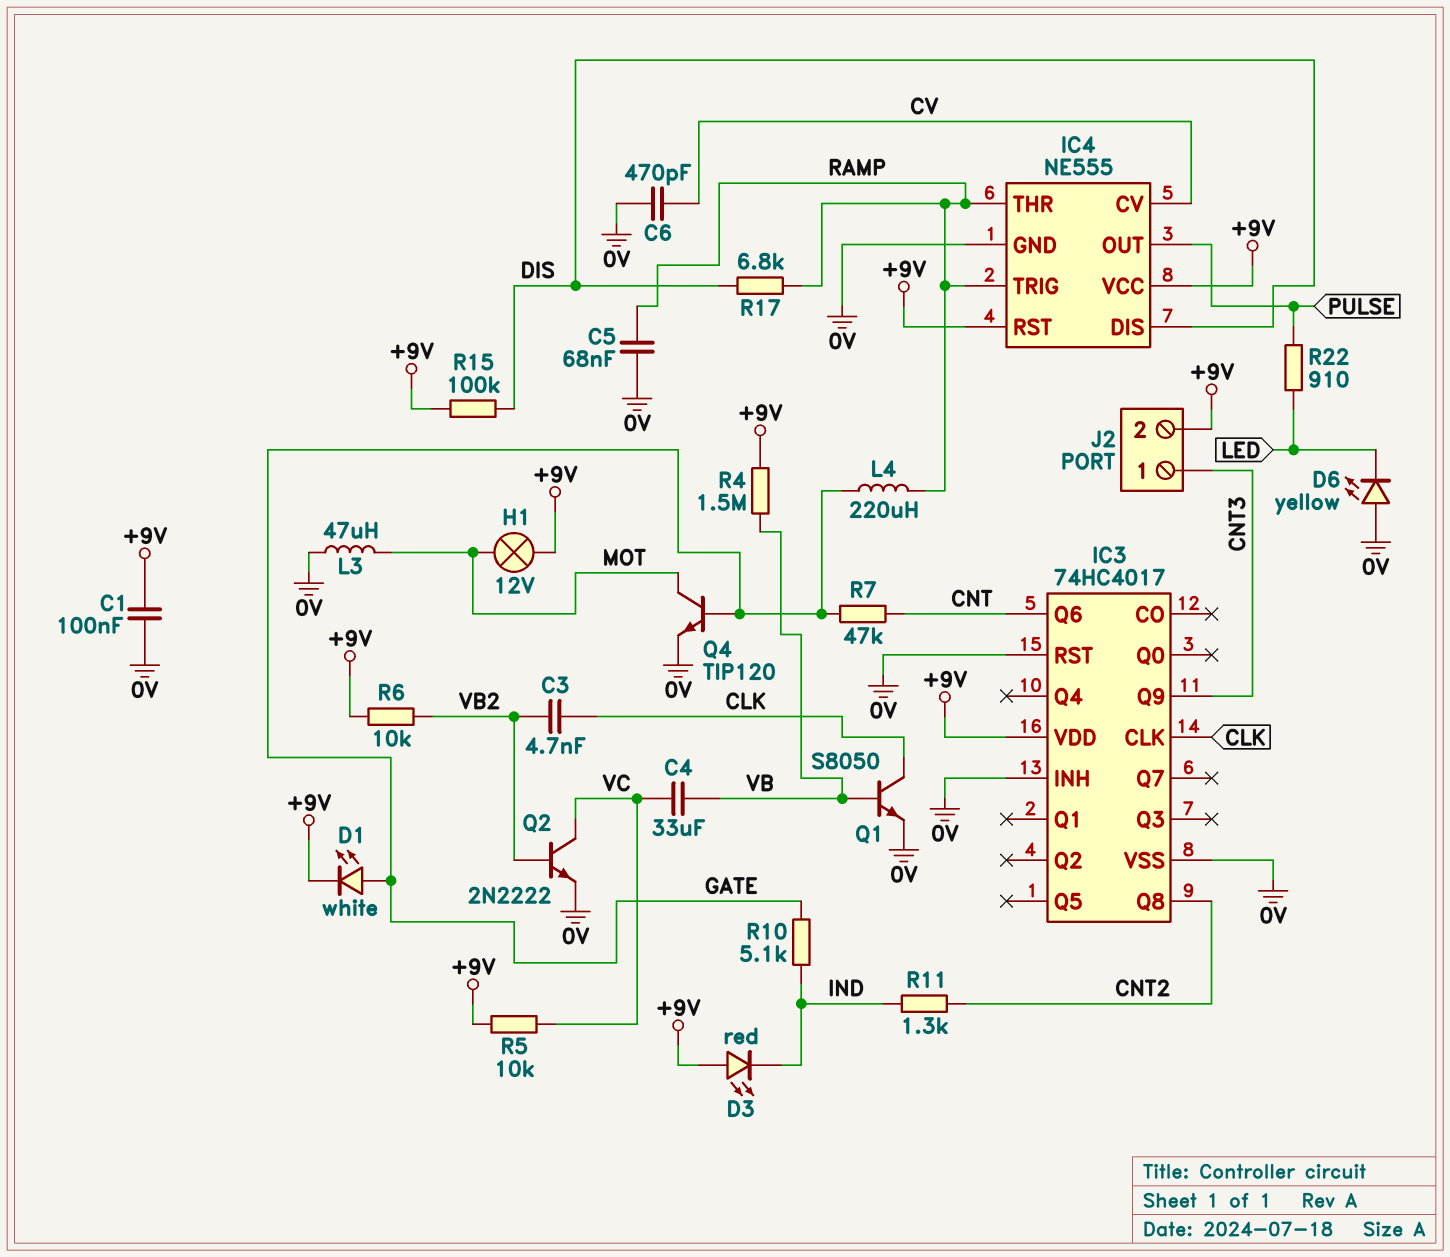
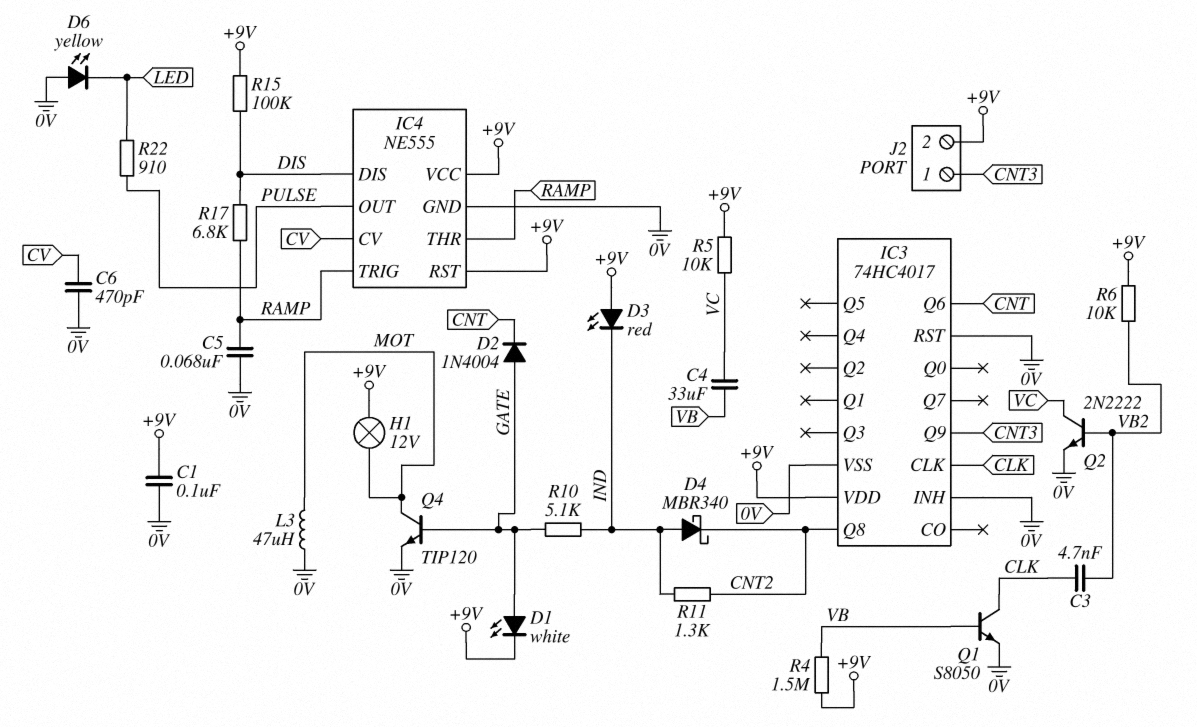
D2: none -> diode 1N4004 (A GATE, K CNT)
D4: none -> schottky MBR340 (A IND, K CNT2)
L4: 220uH (GATE, RAMP) -> none
R7: 47k (CNT, GATE) -> none

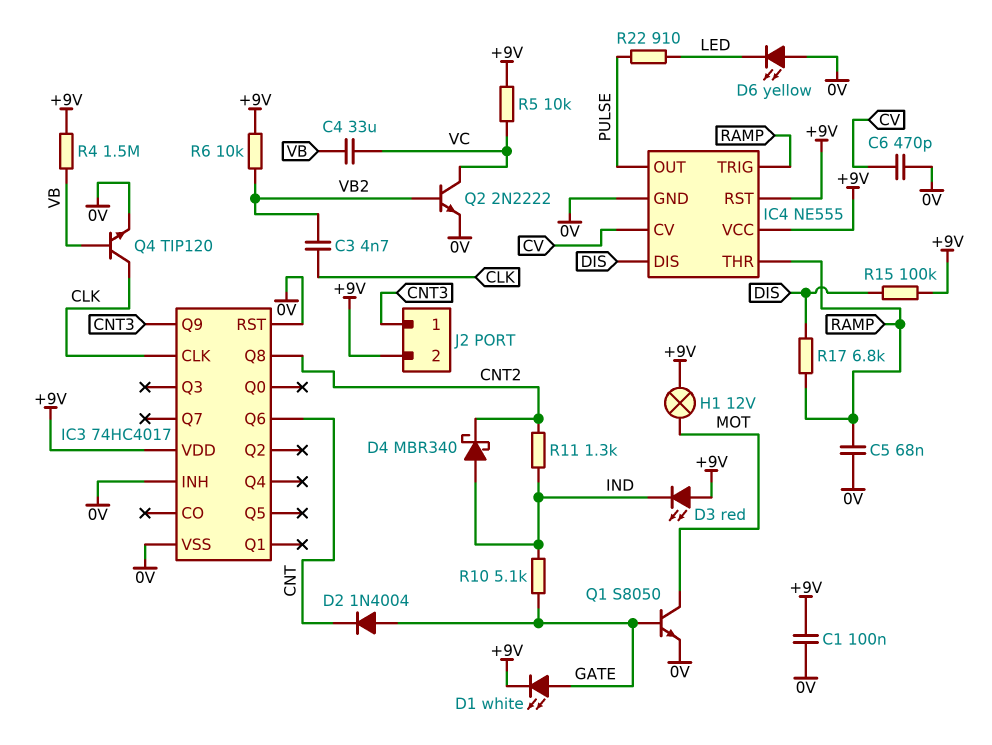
L3: 47uH (0V, MOT) -> none
Q1: NPN S8050 (B VB, C CLK, E 0V) -> NPN S8050 (B GATE, C MOT, E 0V)
Q4: NPN TIP120 (B GATE, C MOT, E 0V) -> NPN TIP120 (B VB, C CLK, E 0V)

